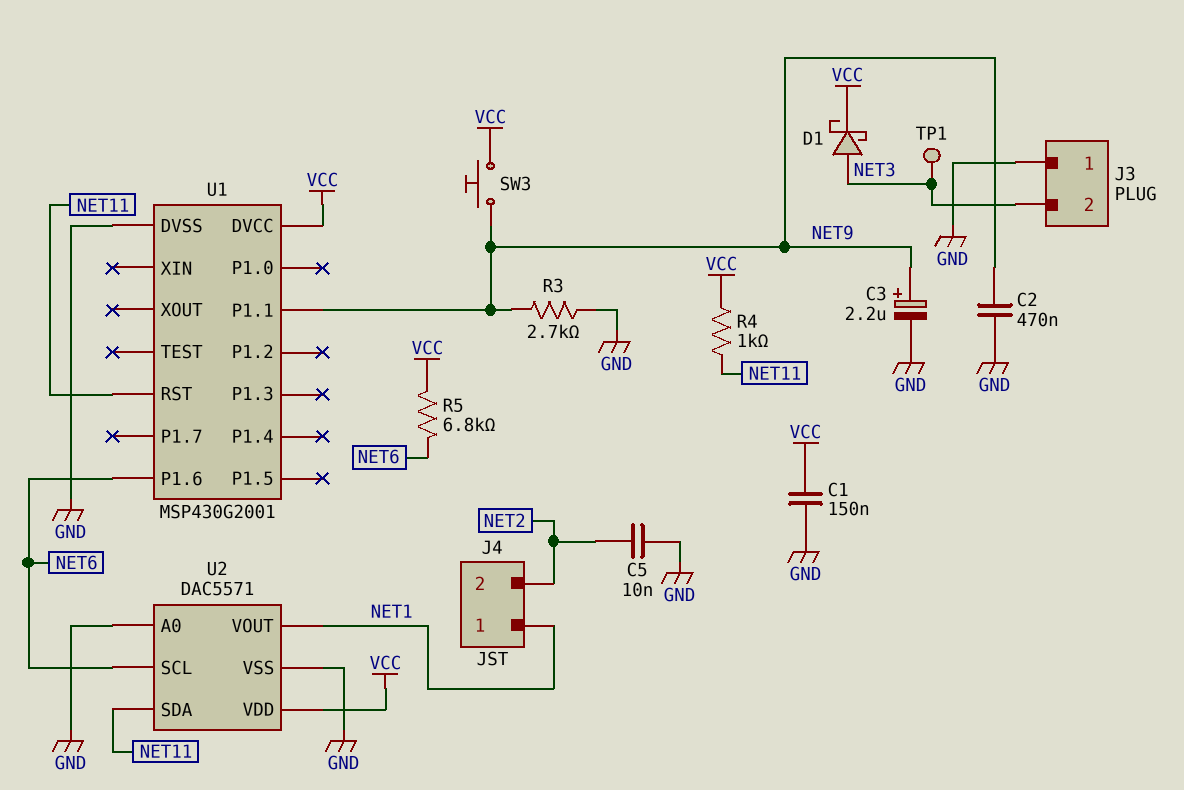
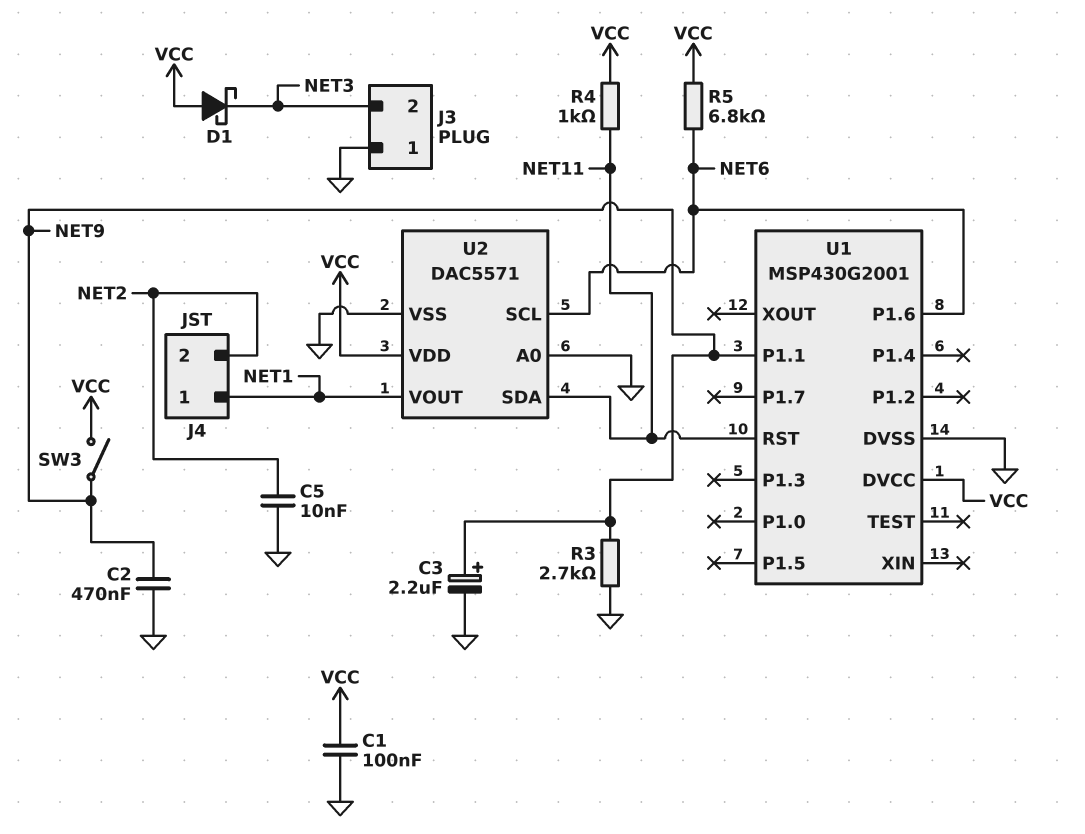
C1: 150nF (GND, VCC) -> 100nF (GND, VCC)
D1: schottky (A NET3, K VCC) -> schottky (A VCC, K NET3)
SW3: button (NET9, VCC) -> switch (NET9, VCC)
TP1: test point (NET3) -> none

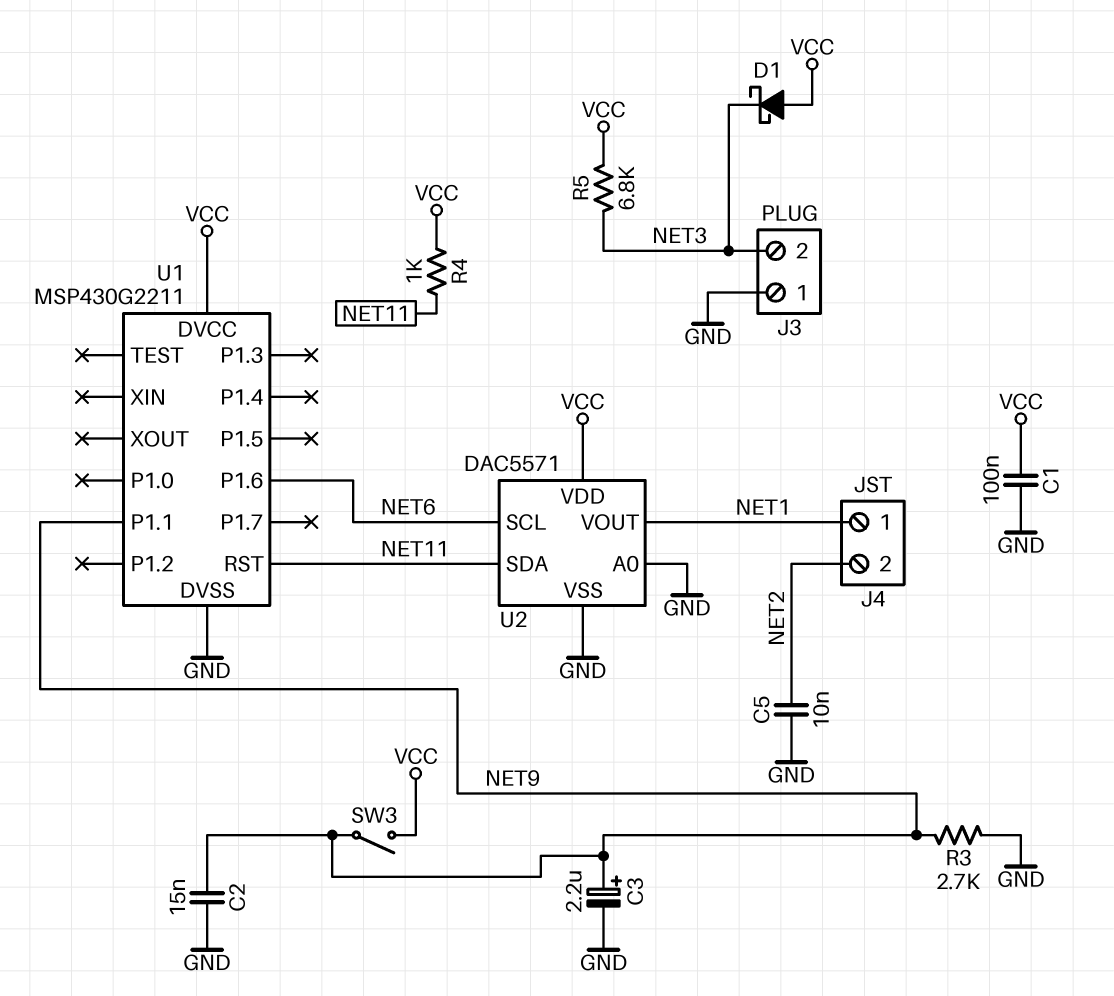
C2: 470nF (GND, NET9) -> 15nF (GND, NET9)
R5: 6.8k (NET6, VCC) -> 6.8k (NET3, VCC)
U1: MSP430G2001 -> MSP430G2211

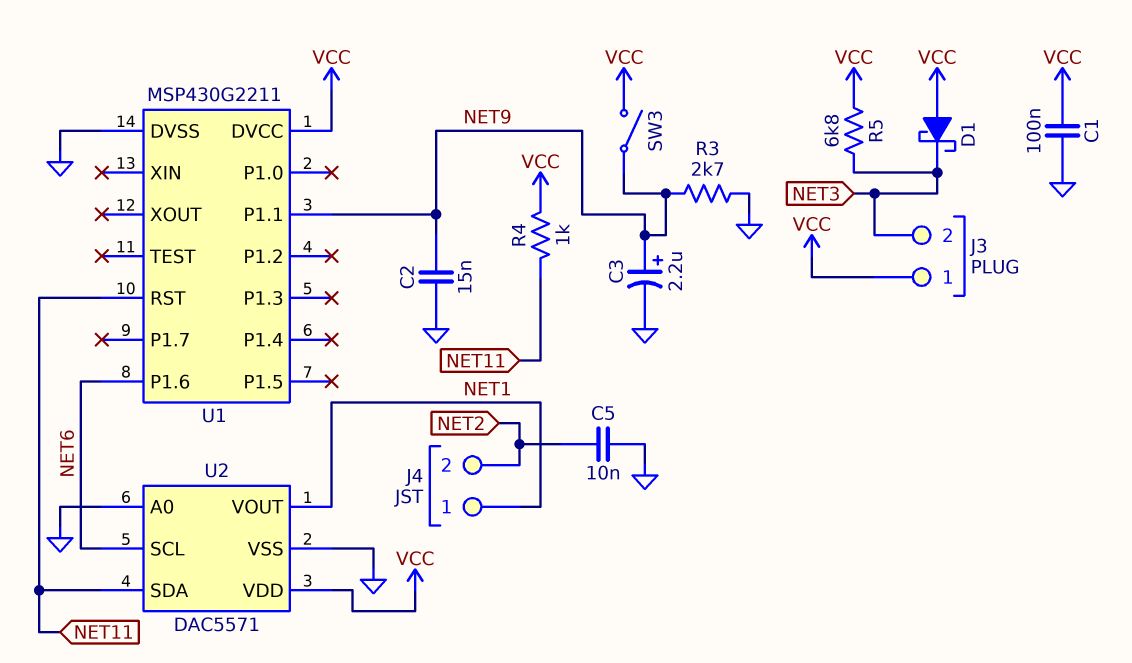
J3 pin 1: GND -> VCC

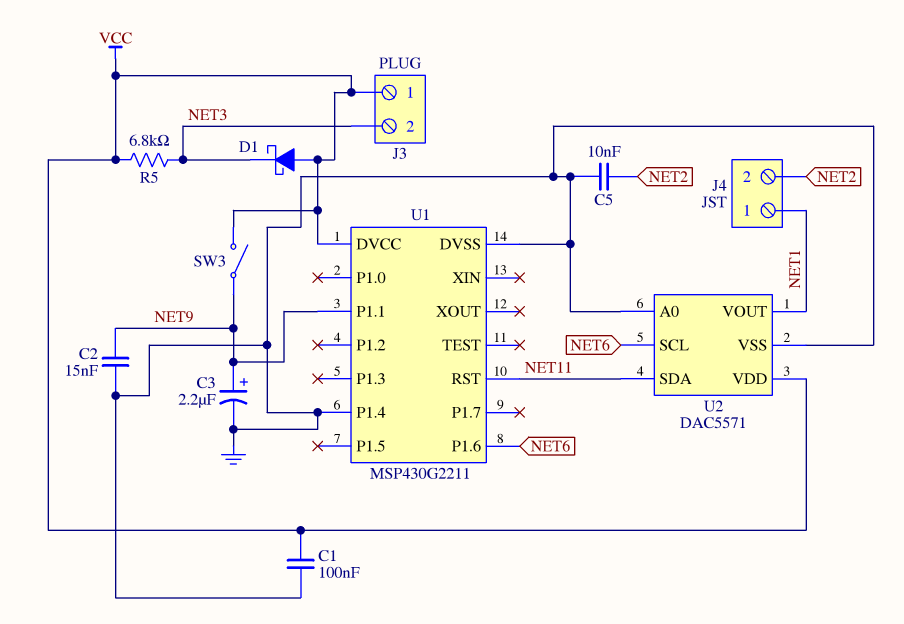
R3: 2.7k (GND, NET9) -> none
R4: 1k (NET11, VCC) -> none
U1 pin P1.4: none -> GND

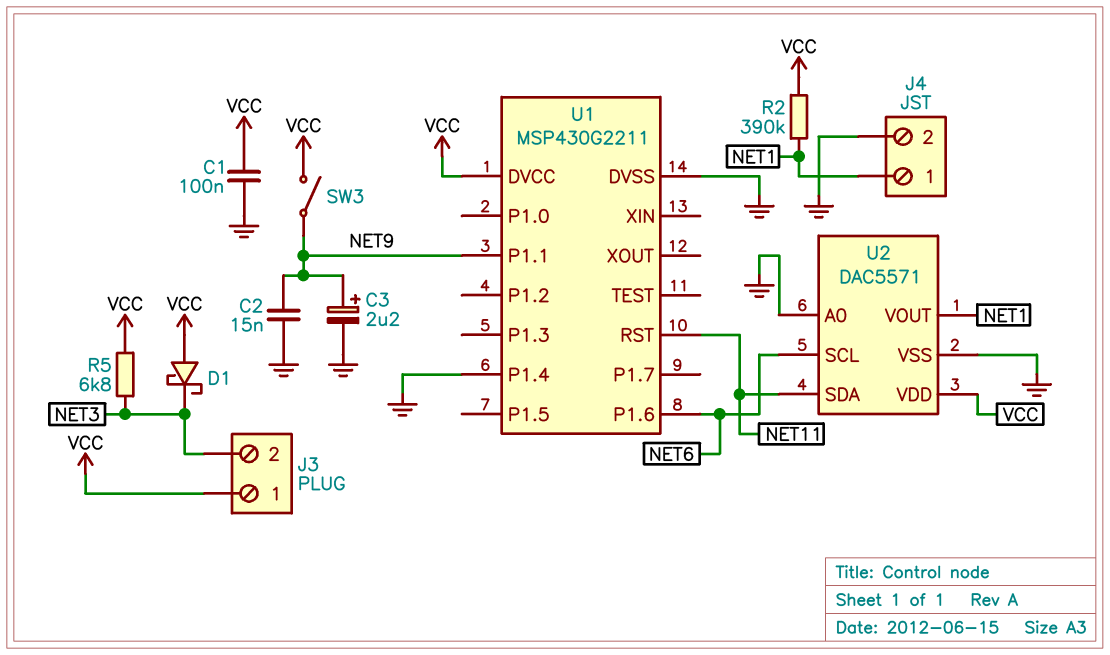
C5: 10nF (GND, NET2) -> none
J4 pin 2: NET2 -> GND
R2: none -> 390k (NET1, VCC)

